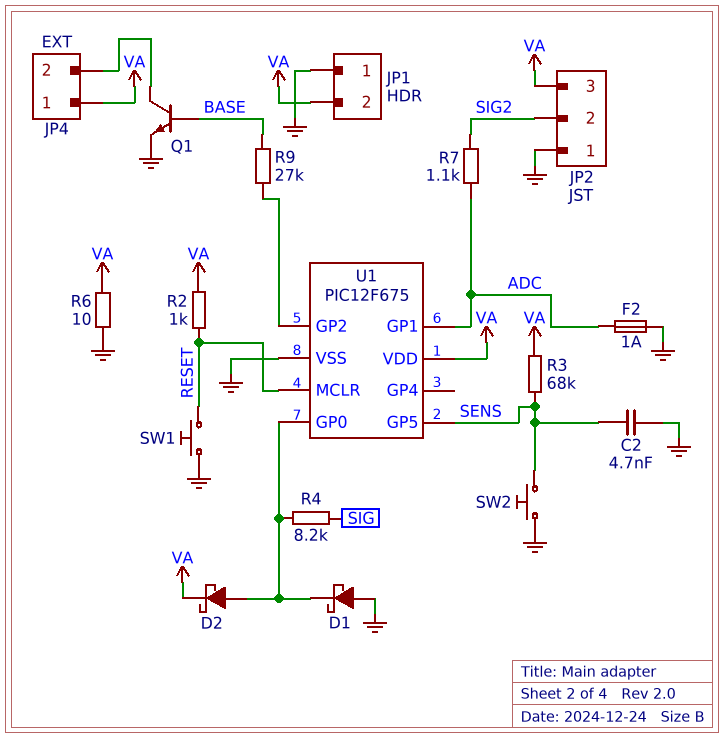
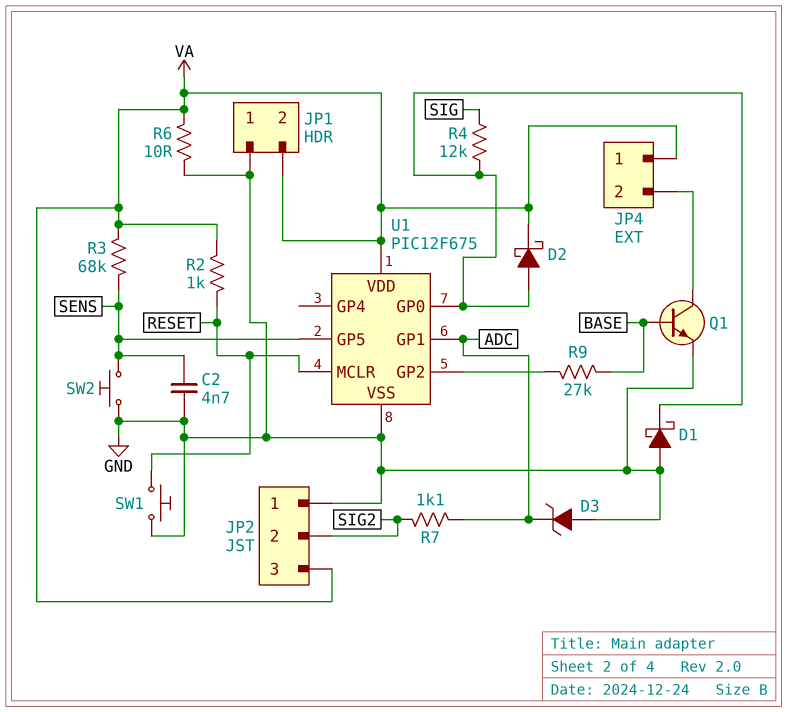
D3: none -> zener (A GND, K ADC)
F2: 1A (ADC, GND) -> none
R4: 8.2k (SIG, U1/GP0) -> 12k (SIG, U1/GP0)

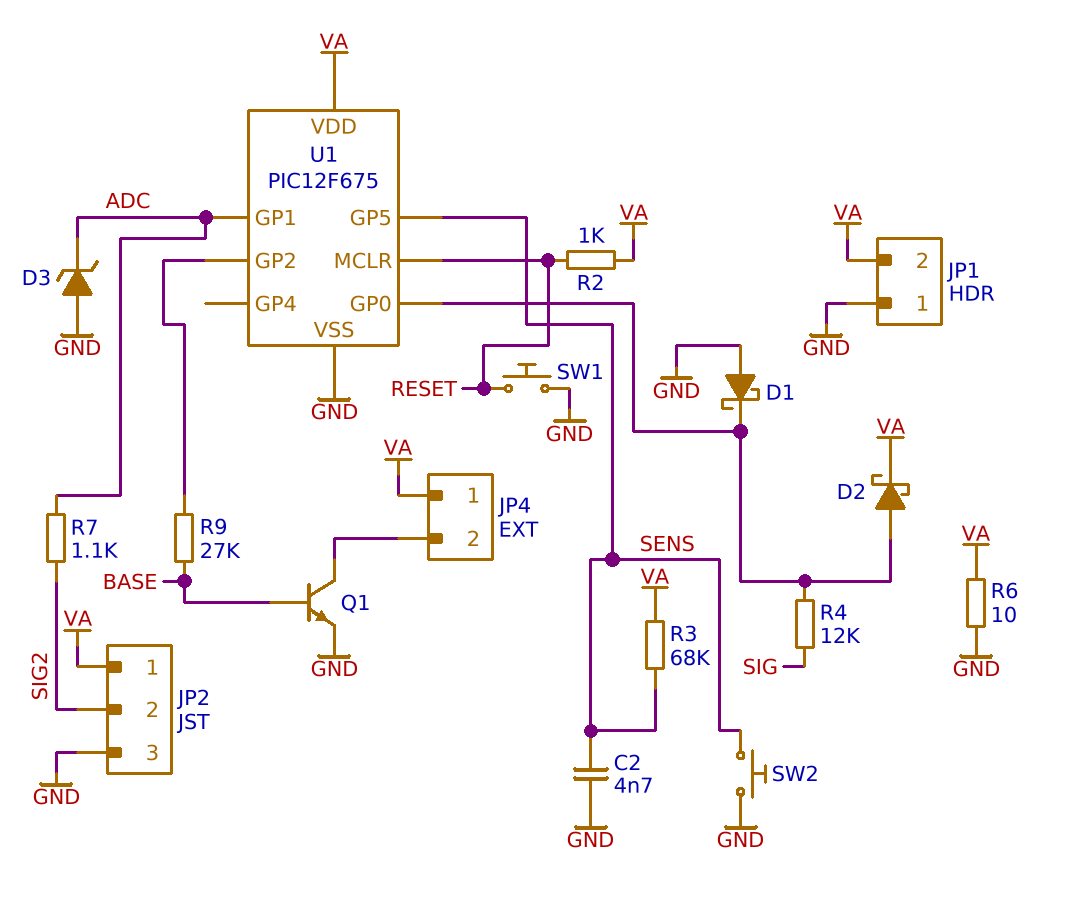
JP2 pin 1: GND -> VA
JP2 pin 3: VA -> GND

